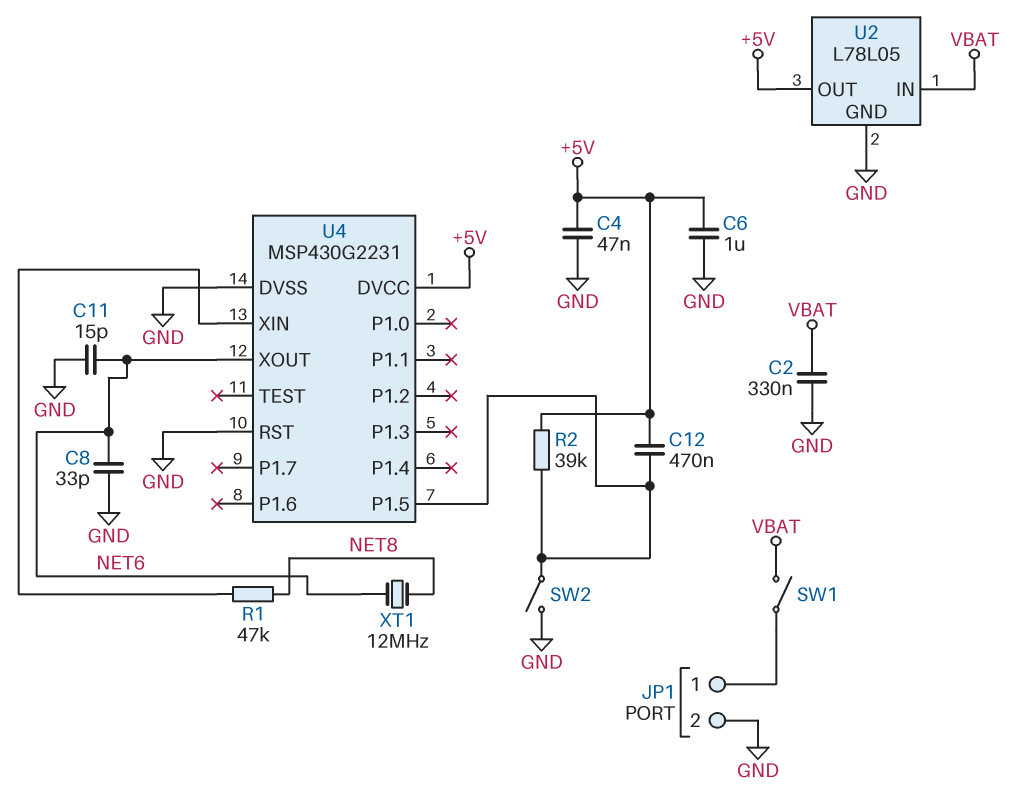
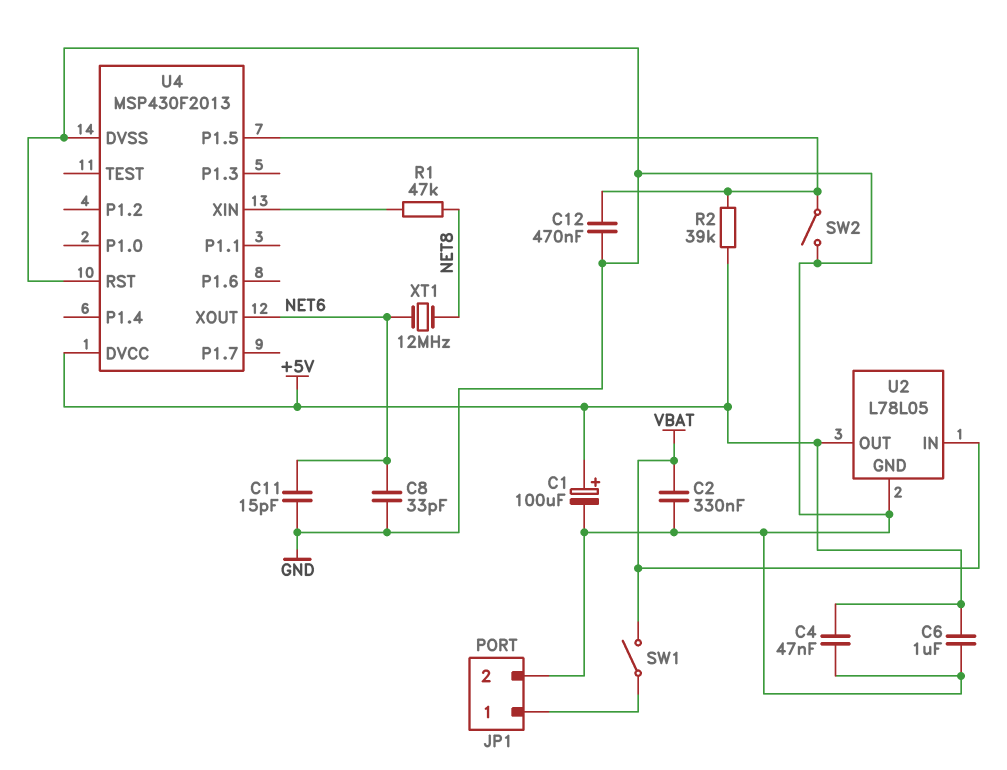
C1: none -> 100uF (plus +5V, minus GND)
C12: 470nF (+5V, U4/P1.5) -> 470nF (GND, U4/P1.5)
U4: MSP430G2231 -> MSP430F2013

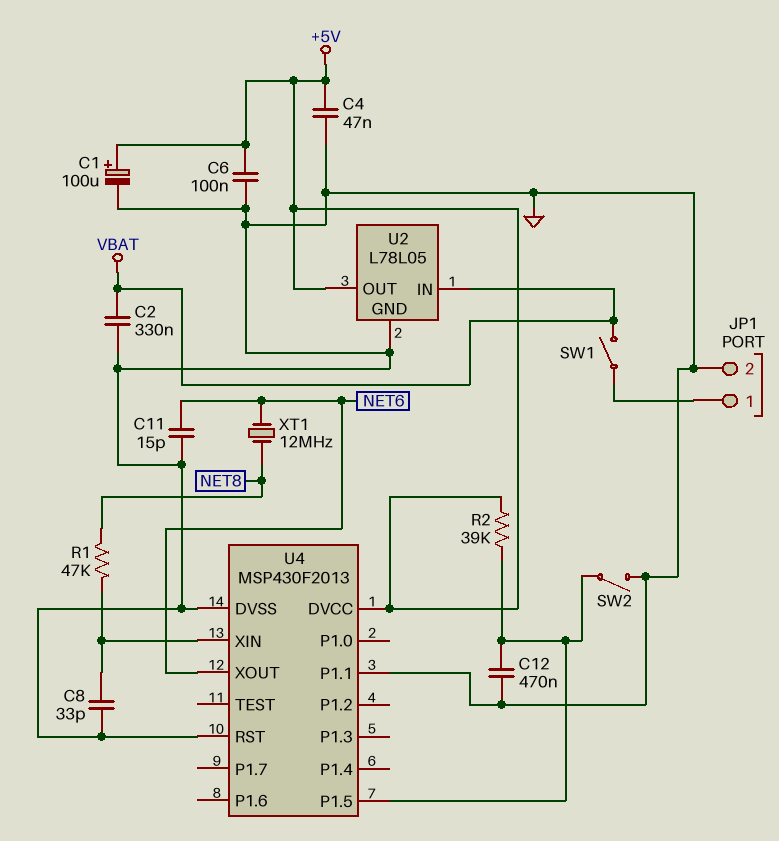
C6: 1uF (+5V, GND) -> 100nF (+5V, GND)
C8: 33pF (GND, NET6) -> 33pF (GND, U4/XIN)
U4 pin P1.1: none -> GND

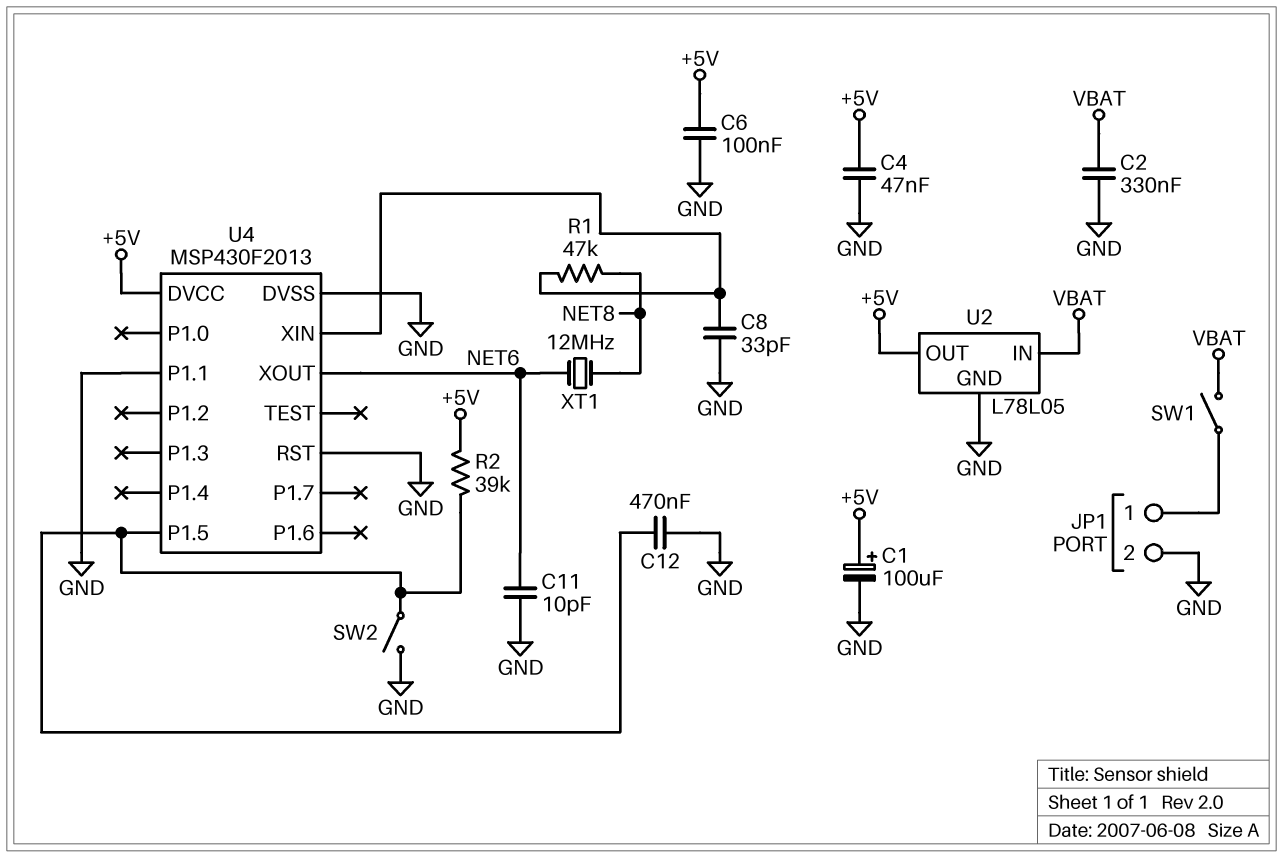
C11: 15pF (GND, NET6) -> 10pF (GND, NET6)

